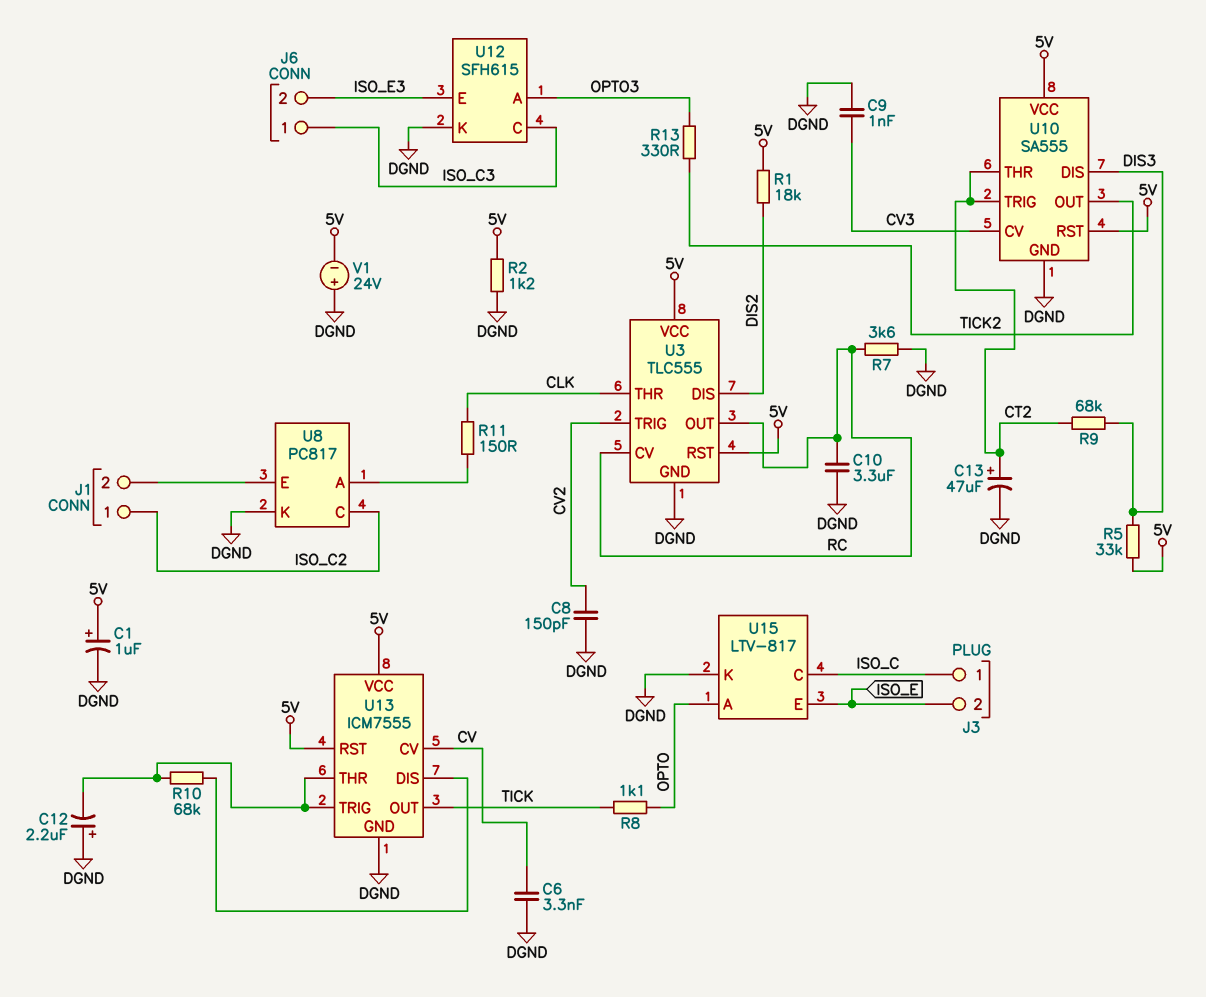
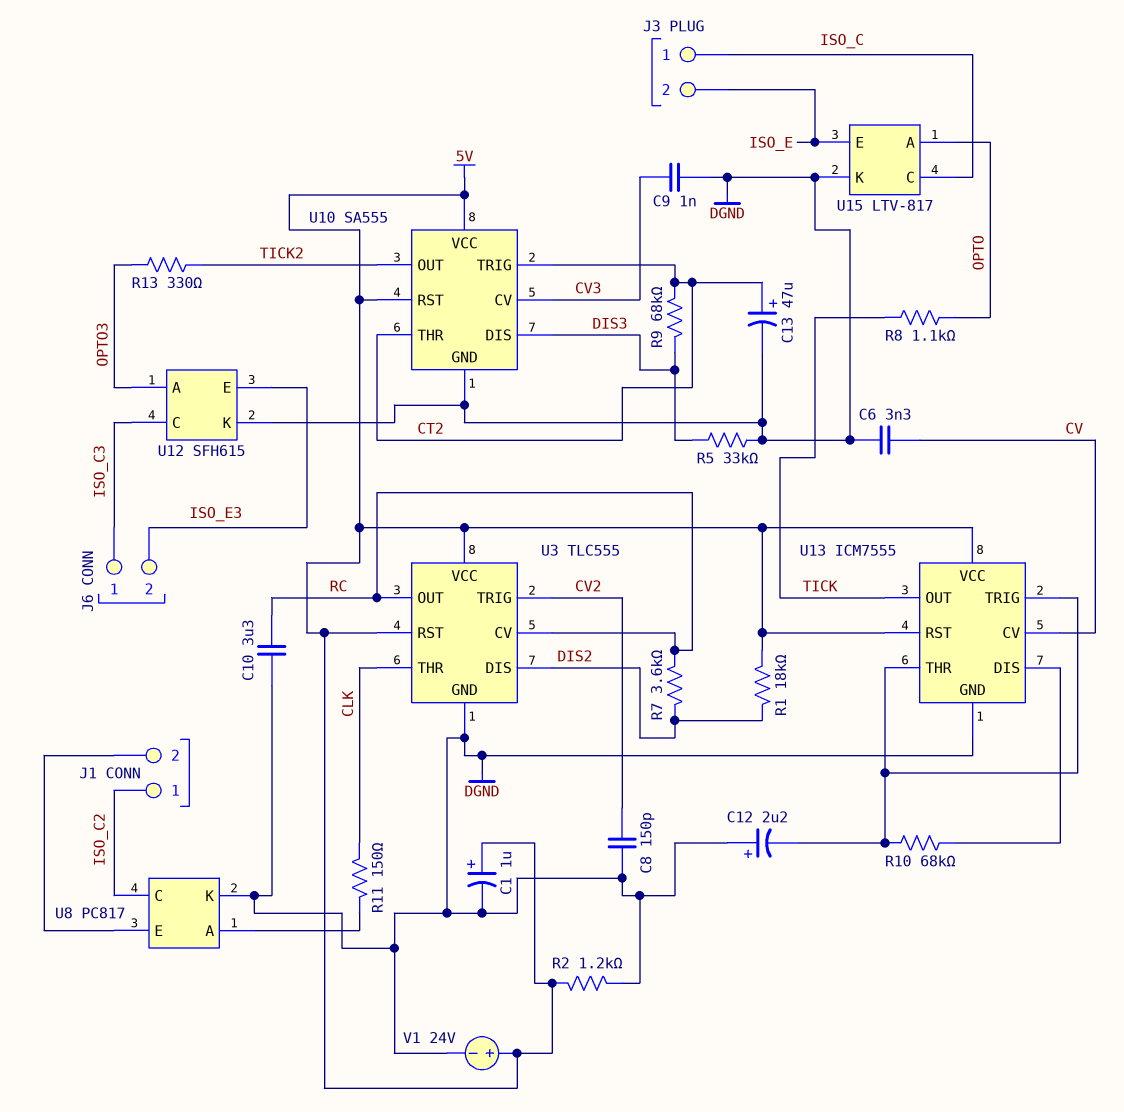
R5: 33k (5V, DIS3) -> 33k (DGND, DIS3)
R7: 3.6k (DGND, RC) -> 3.6k (DIS2, RC)
V1: 24V (plus DGND, minus 5V) -> 24V (plus 5V, minus DGND)

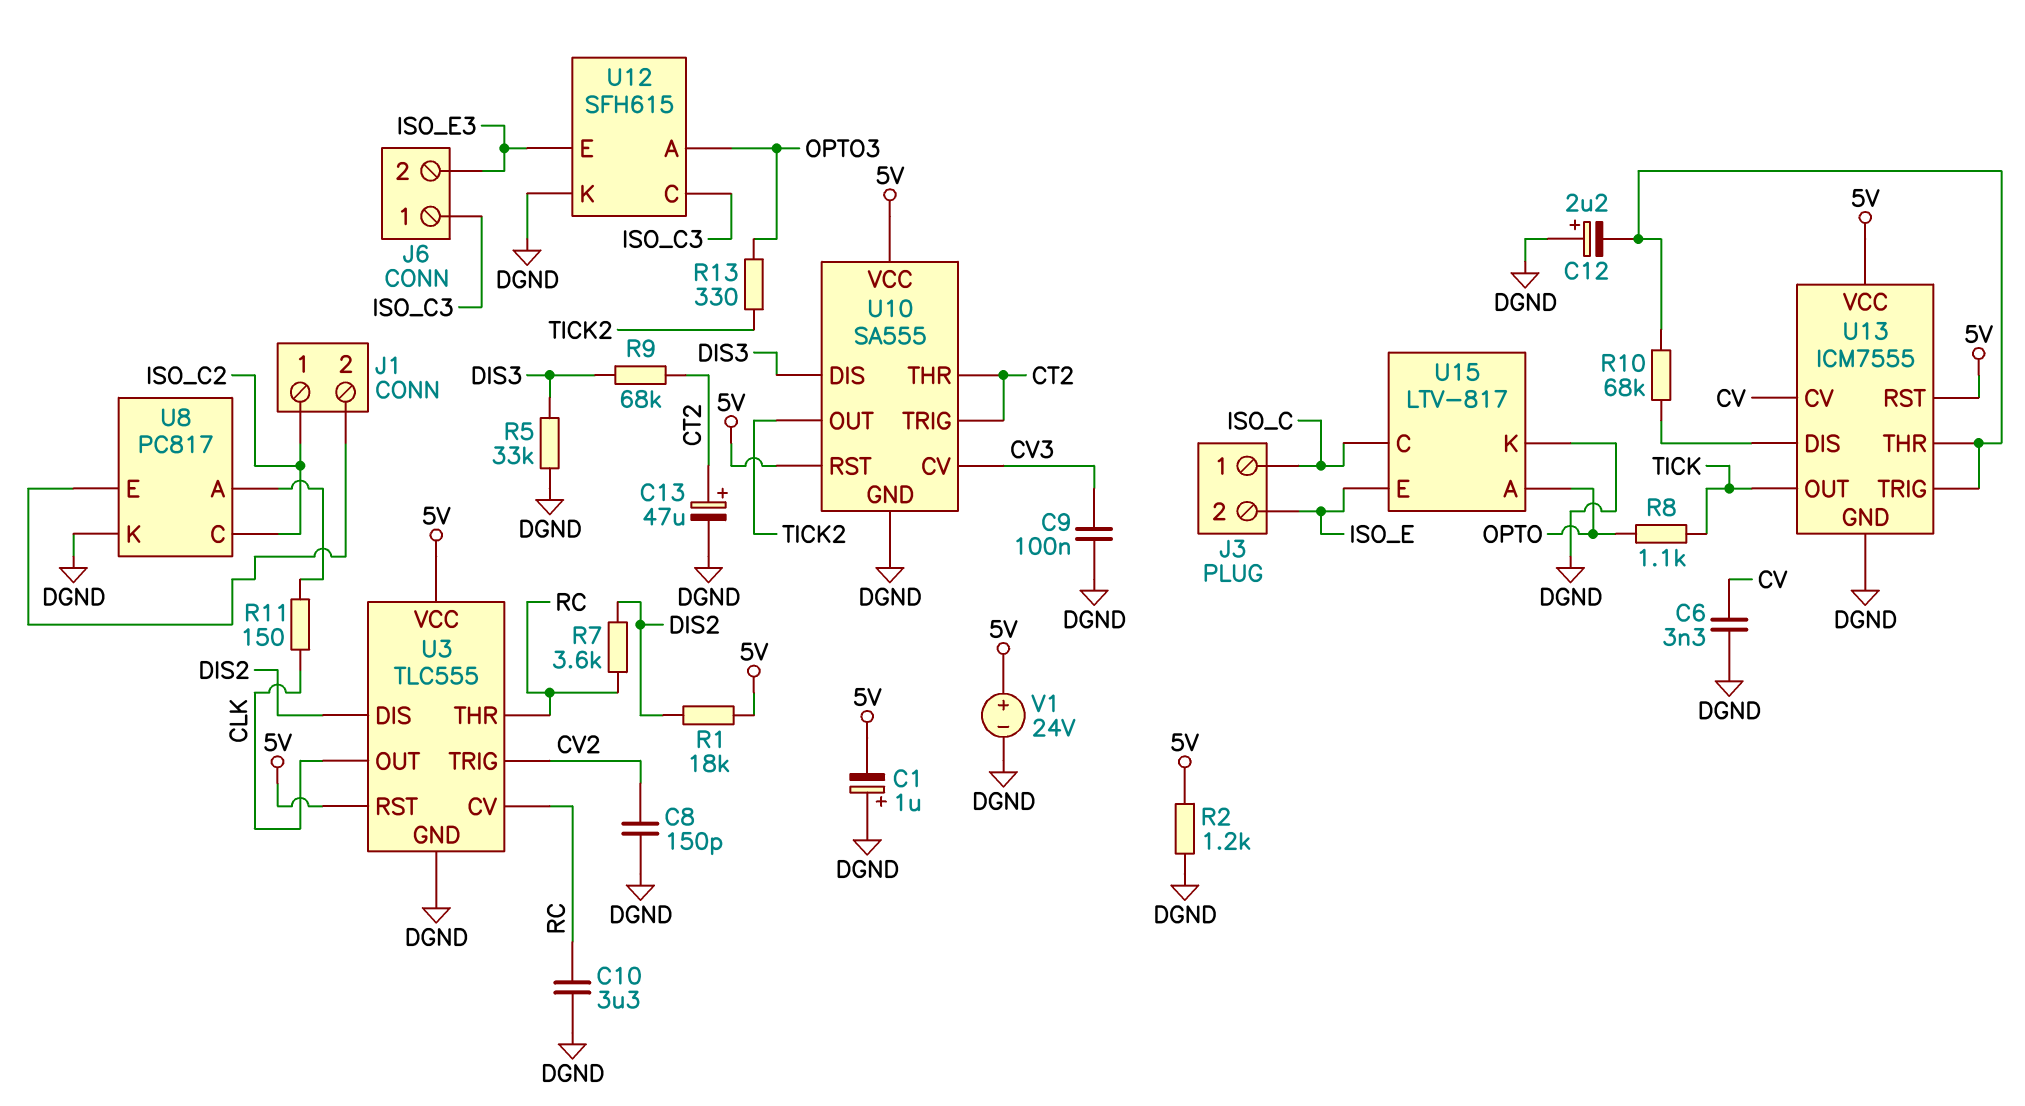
C1: 1uF (plus 5V, minus DGND) -> 1uF (plus DGND, minus 5V)
C9: 1nF (CV3, DGND) -> 100nF (CV3, DGND)
U3 pin OUT: RC -> CLK
U3 pin THR: CLK -> RC

